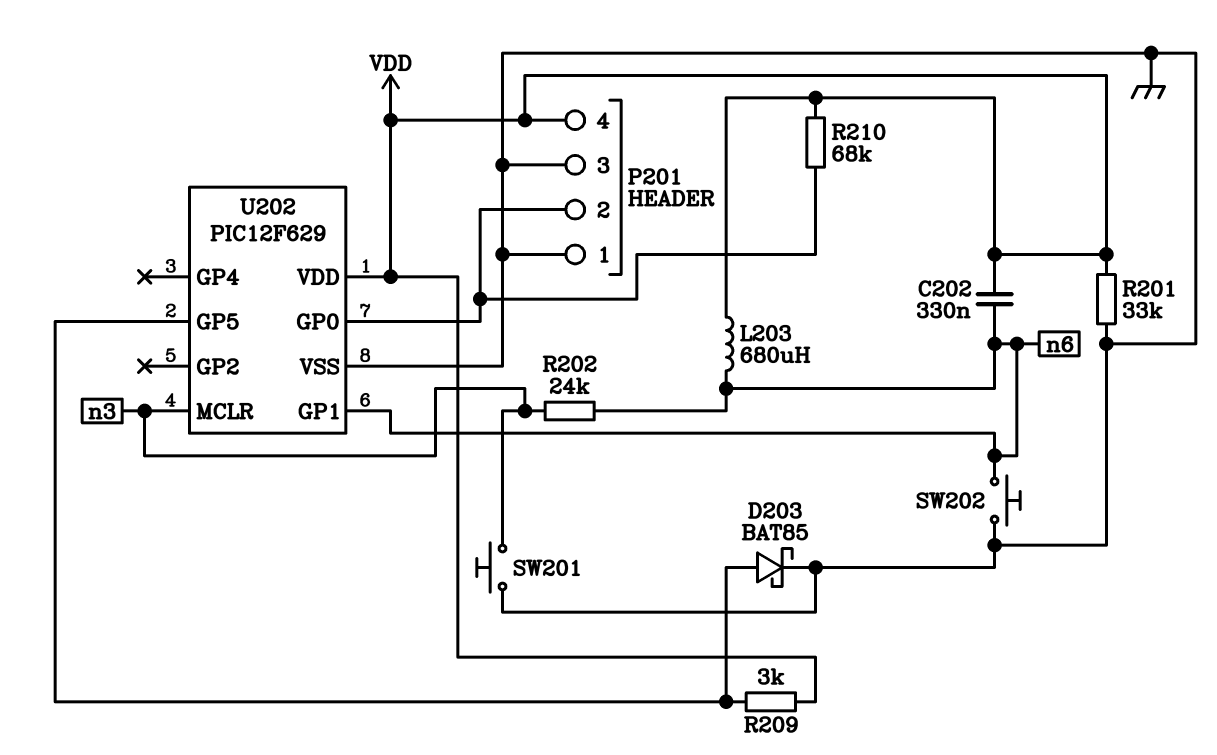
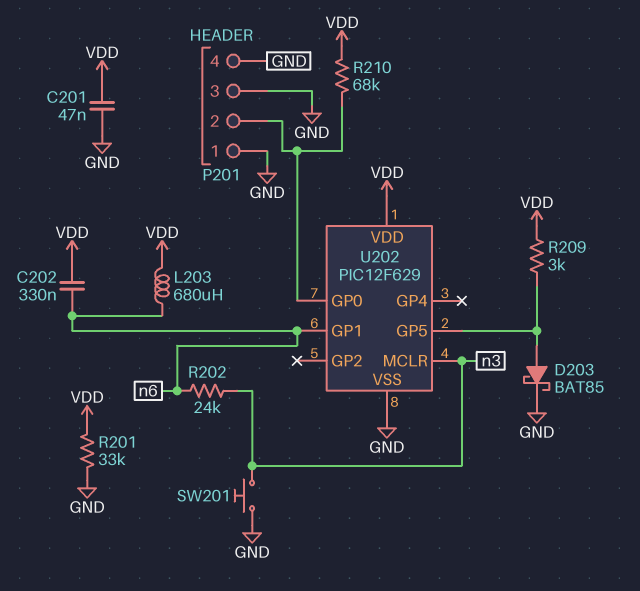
C201: none -> 47nF (GND, VDD)
P201 pin 4: VDD -> GND
SW202: button (GND, n6) -> none

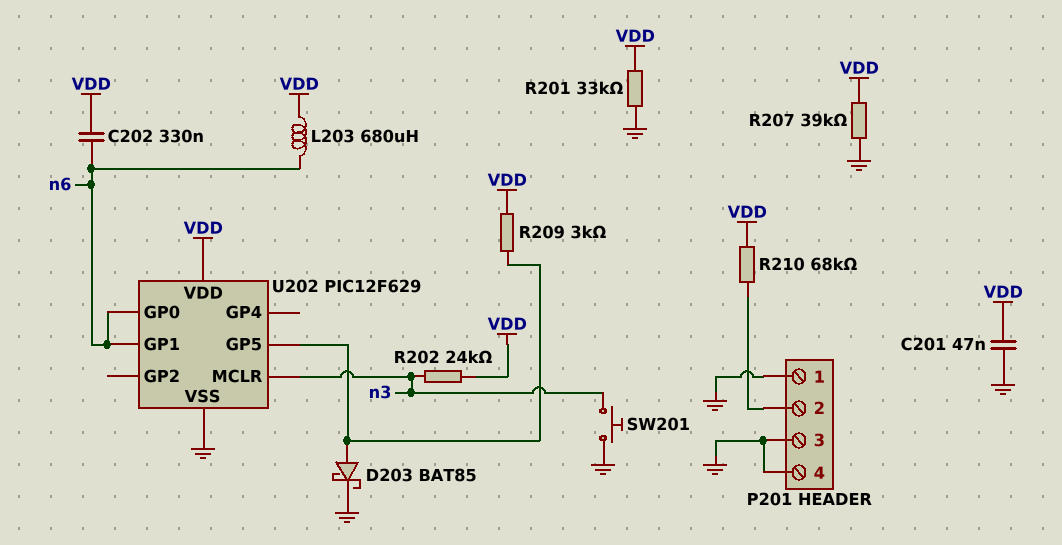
R202: 24k (n3, n6) -> 24k (VDD, n3)
R207: none -> 39k (GND, VDD)
U202 pin GP0: P201/2 -> n6

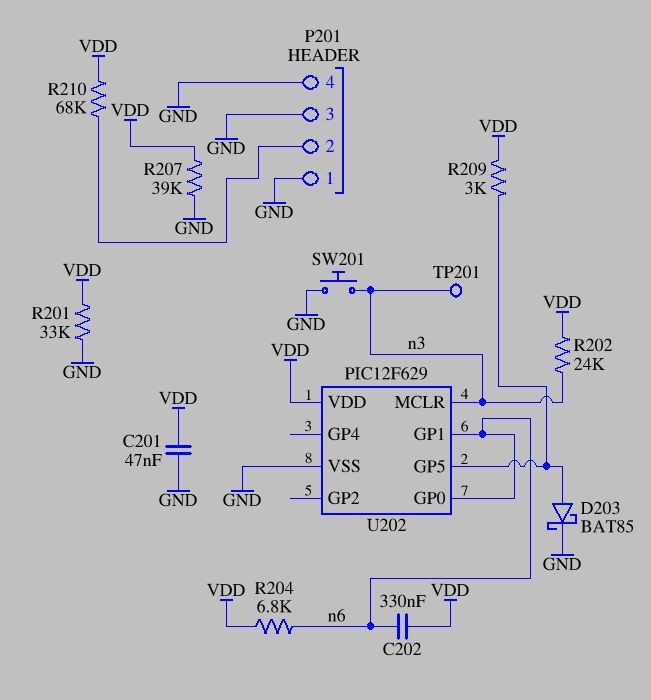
L203: 680uH (VDD, n6) -> none
R204: none -> 6.8k (VDD, n6)
TP201: none -> test point (n3)

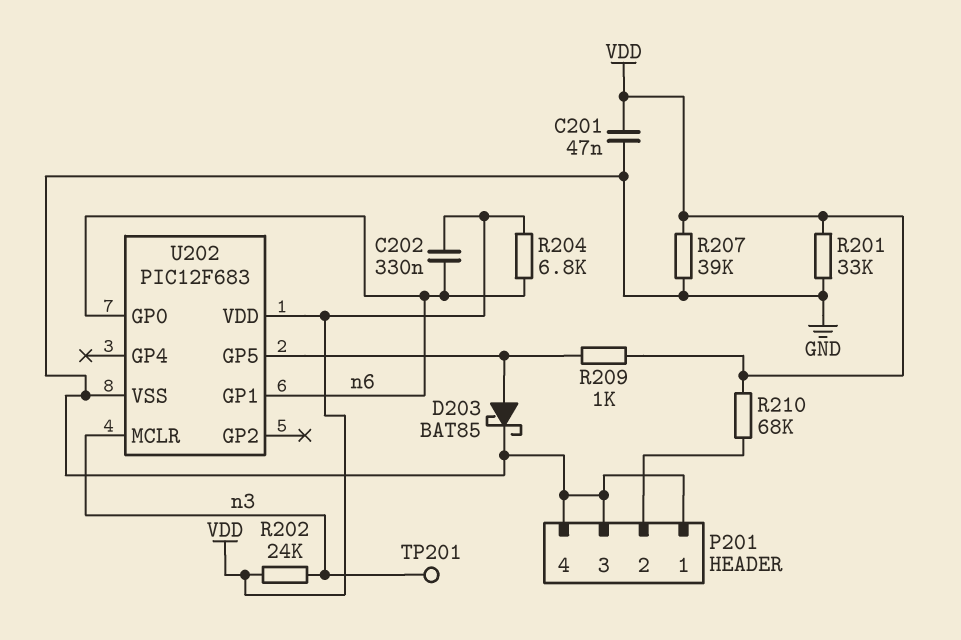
R209: 3k (U202/GP5, VDD) -> 1k (U202/GP5, VDD)
SW201: button (GND, n3) -> none
U202: PIC12F629 -> PIC12F683

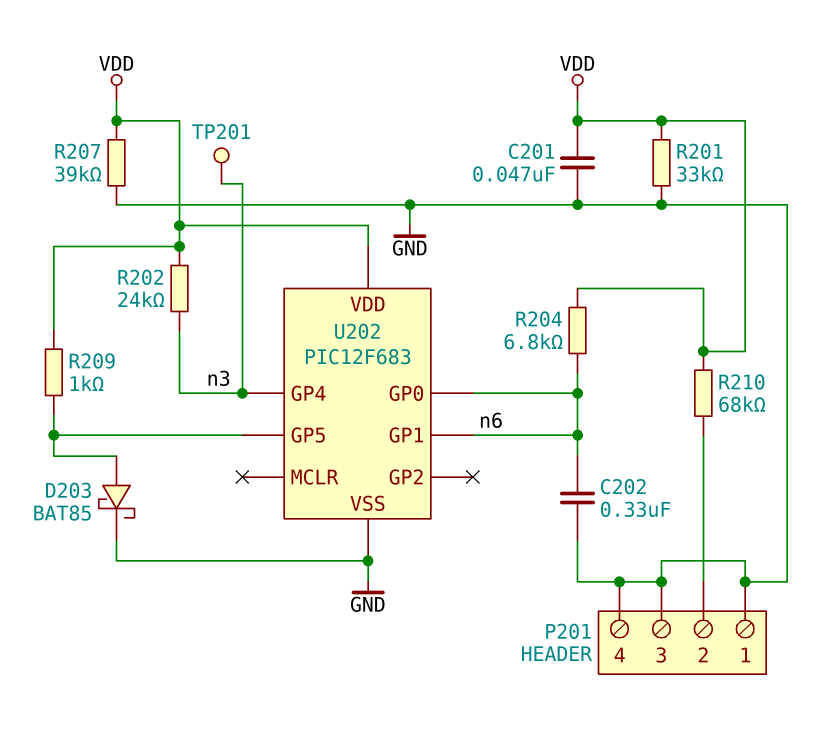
C202: 330nF (VDD, n6) -> 330nF (GND, n6)
U202 pin GP4: none -> n3
U202 pin MCLR: n3 -> none

